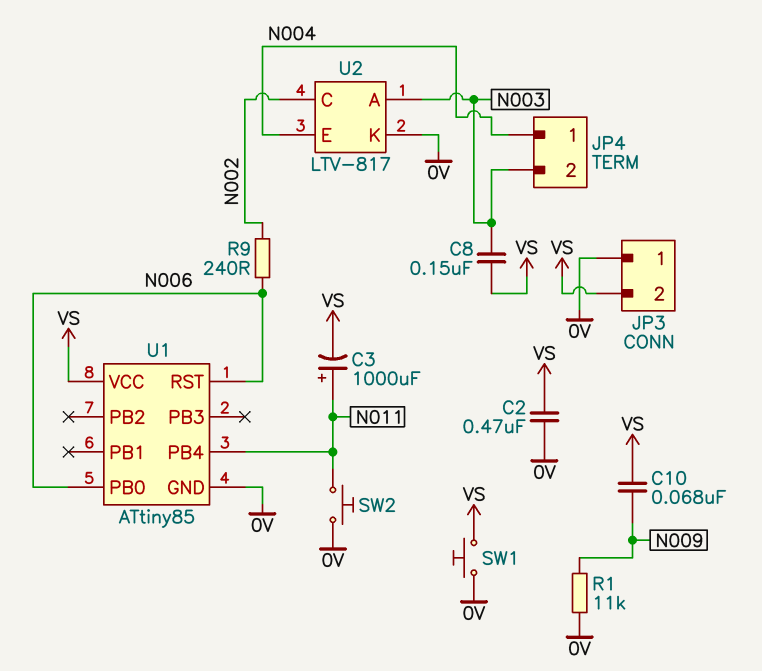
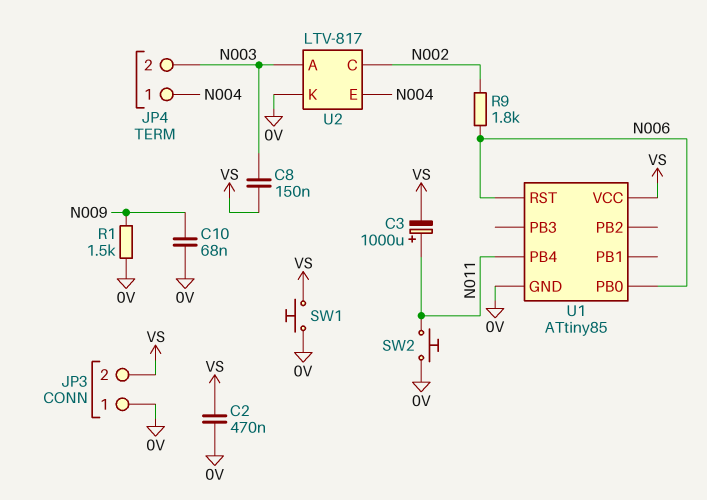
C10: 68nF (N009, VS) -> 68nF (0V, N009)
R1: 11k (0V, N009) -> 1.5k (0V, N009)
R9: 240 (N002, N006) -> 1.8k (N002, N006)

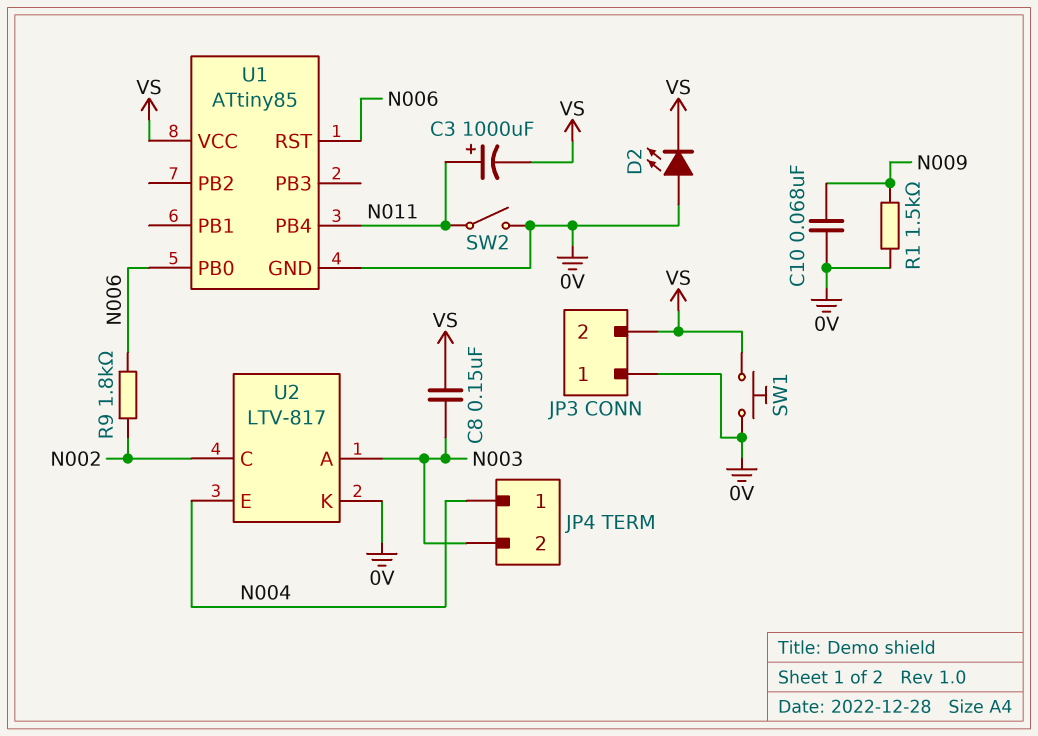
C2: 470nF (0V, VS) -> none
D2: none -> LED (A 0V, K VS)
SW2: button (0V, N011) -> switch (0V, N011)

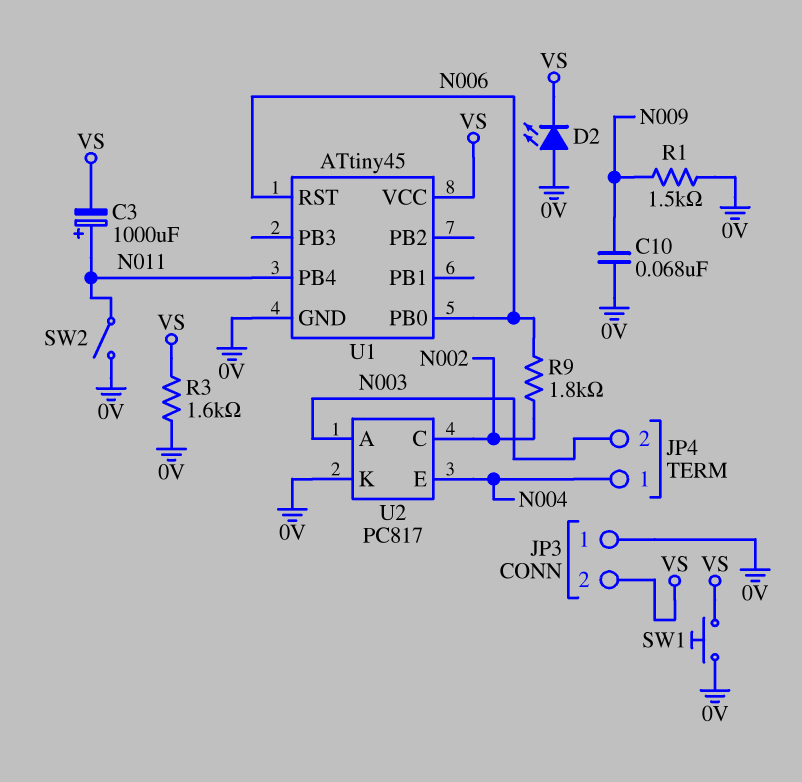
C8: 150nF (N003, VS) -> none
R3: none -> 1.6k (0V, VS)
U1: ATtiny85 -> ATtiny45
U2: LTV-817 -> PC817

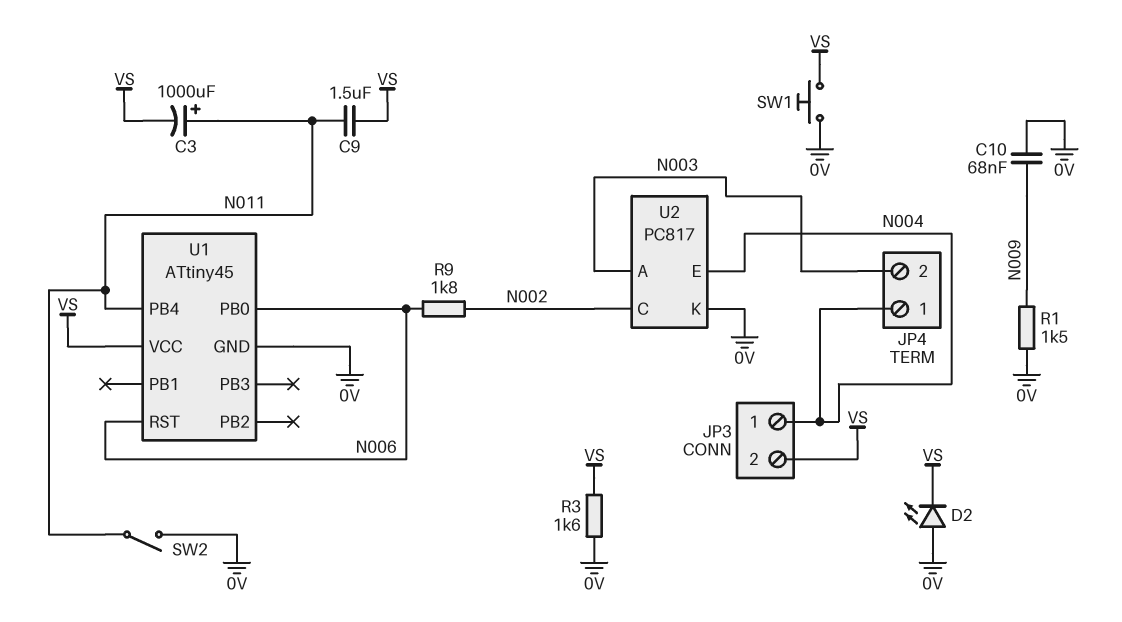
C9: none -> 1.5uF (N011, VS)
JP3 pin 1: 0V -> N004

